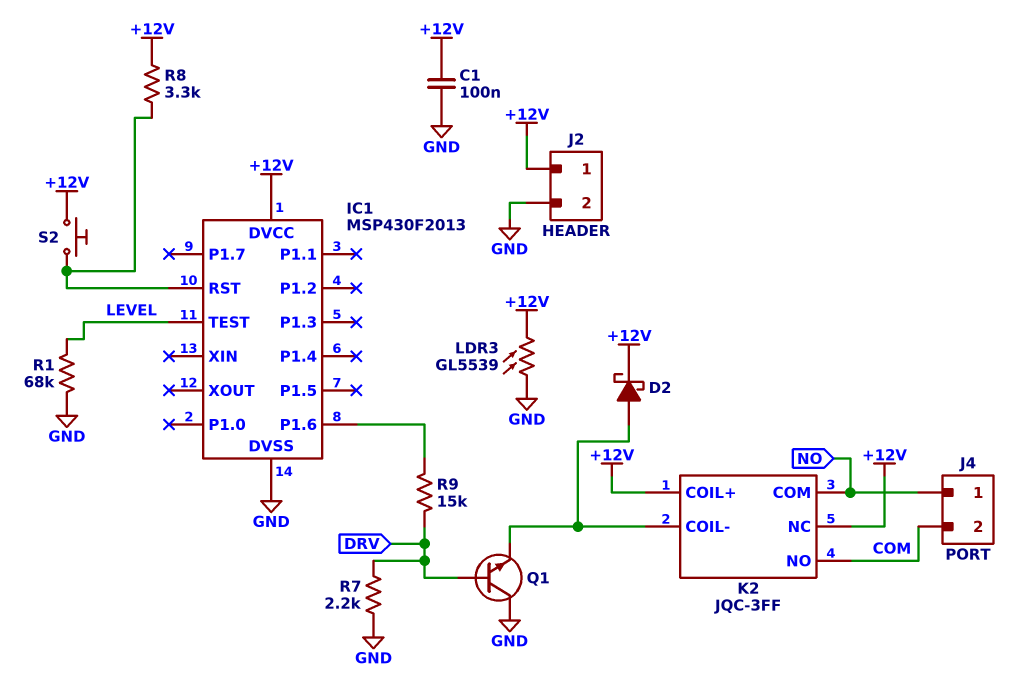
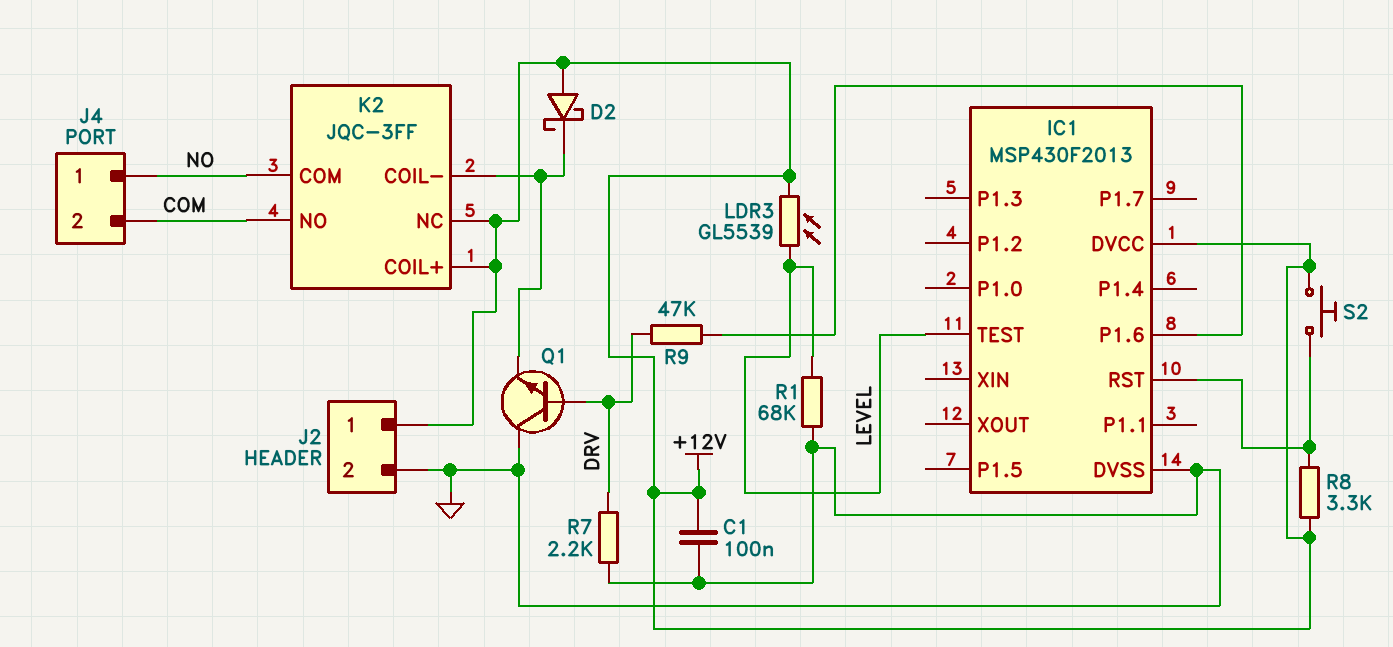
D2: schottky (A K2/COIL-, K +12V) -> schottky (A +12V, K K2/COIL-)
LDR3: GL5539 (+12V, GND) -> GL5539 (+12V, LEVEL)
R9: 15k (DRV, IC1/P1.6) -> 47k (DRV, IC1/P1.6)

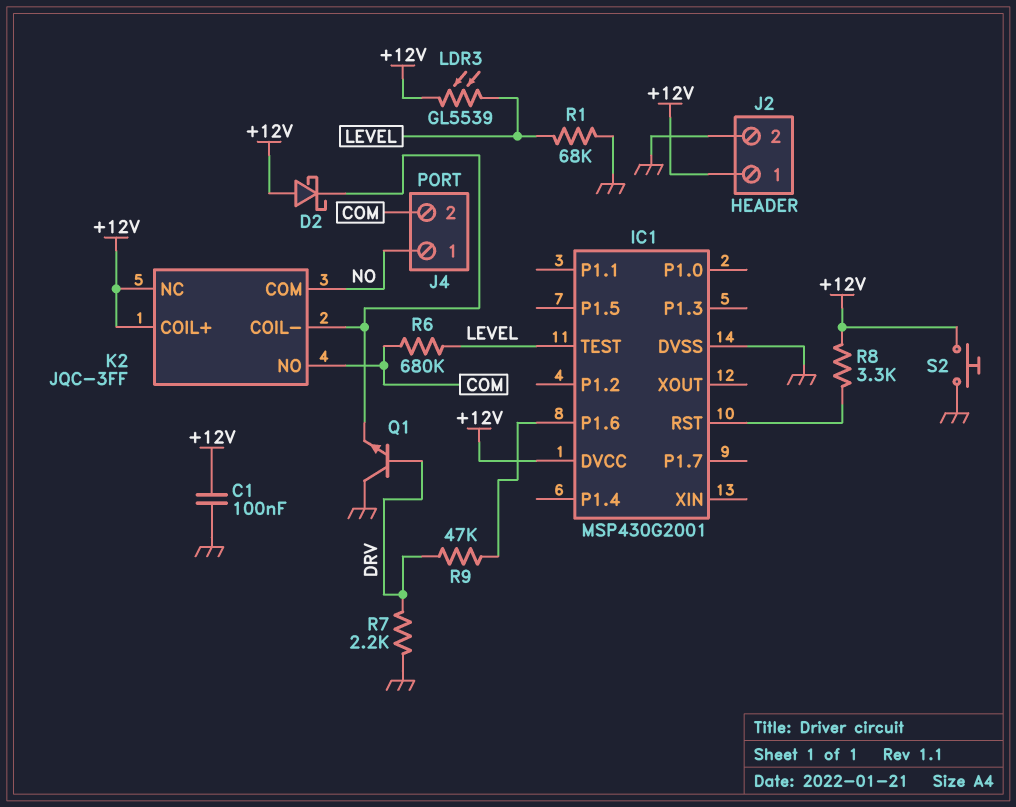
IC1: MSP430F2013 -> MSP430G2001
R6: none -> 680k (COM, LEVEL)
S2: button (+12V, IC1/RST) -> button (+12V, GND)

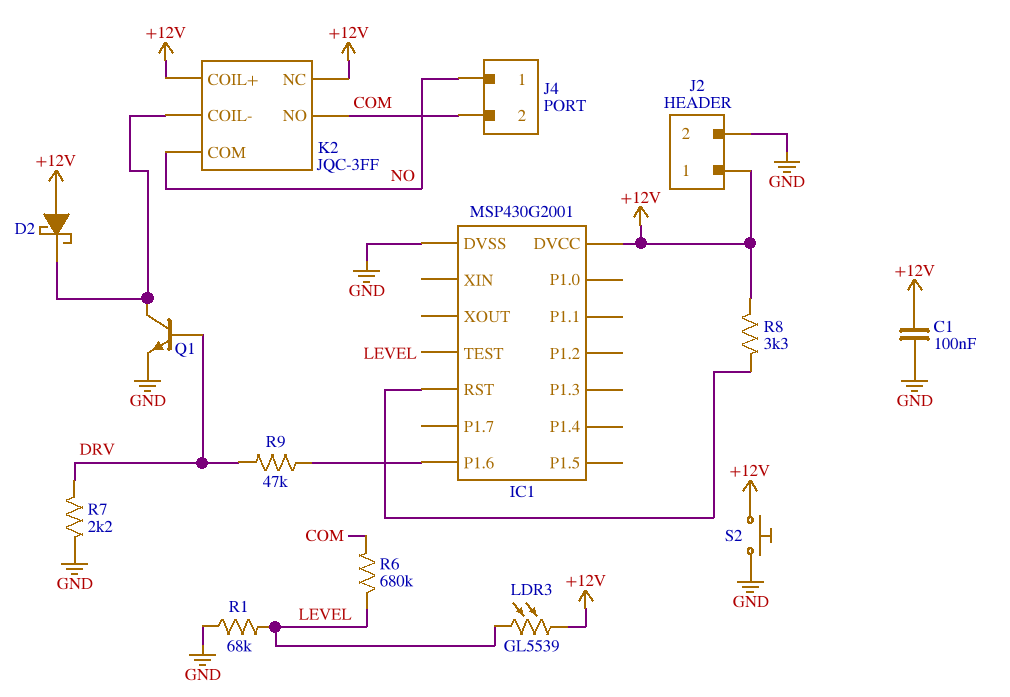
Q1: NPN (B DRV, C GND, E K2/COIL-) -> NPN (B DRV, C K2/COIL-, E GND)

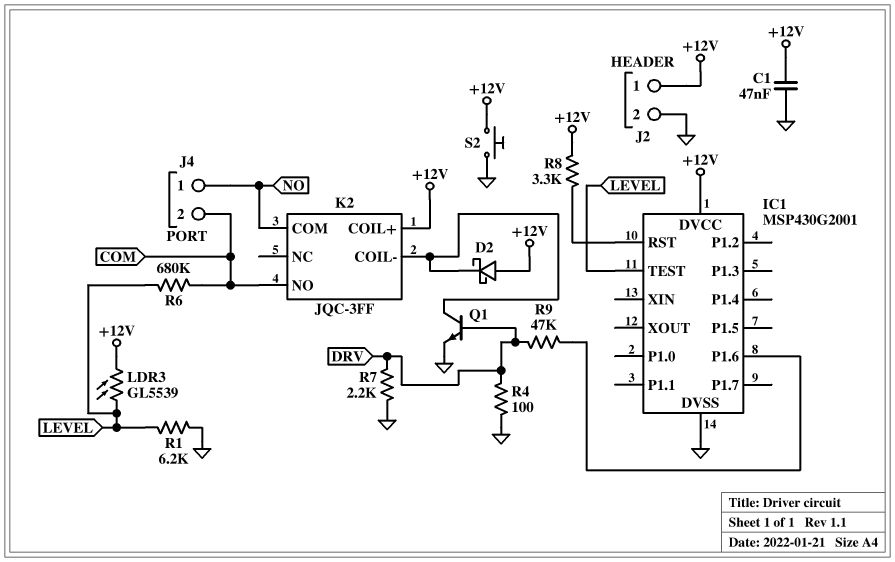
C1: 100nF (+12V, GND) -> 47nF (+12V, GND)
K2 pin NC: +12V -> none
R1: 68k (GND, LEVEL) -> 6.2k (GND, LEVEL)
R4: none -> 100 (DRV, GND)

